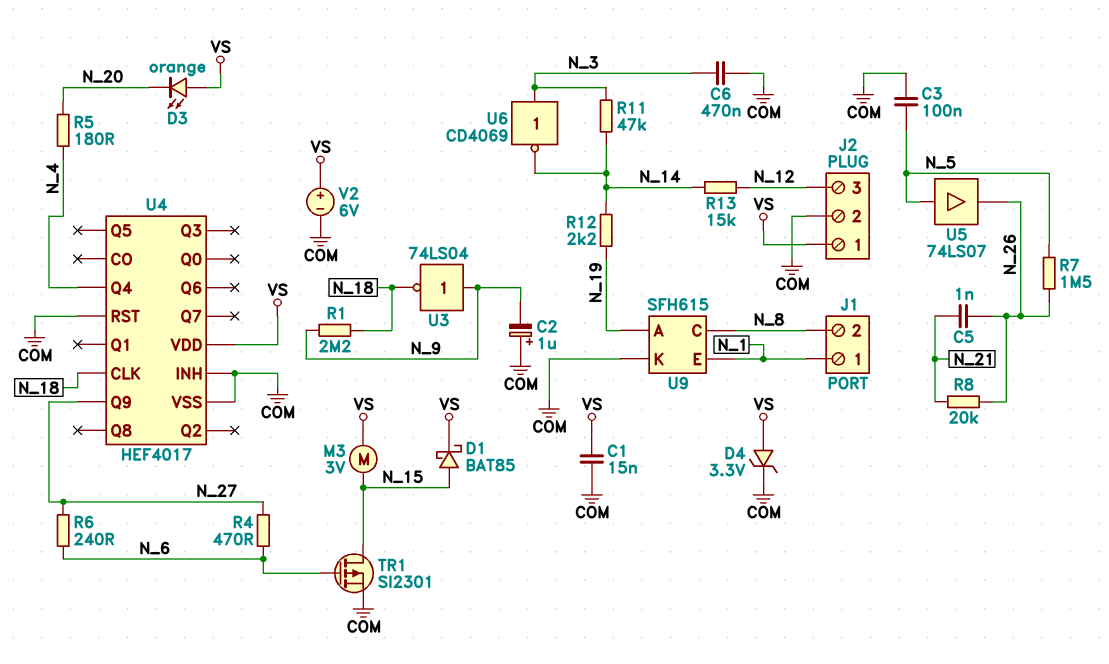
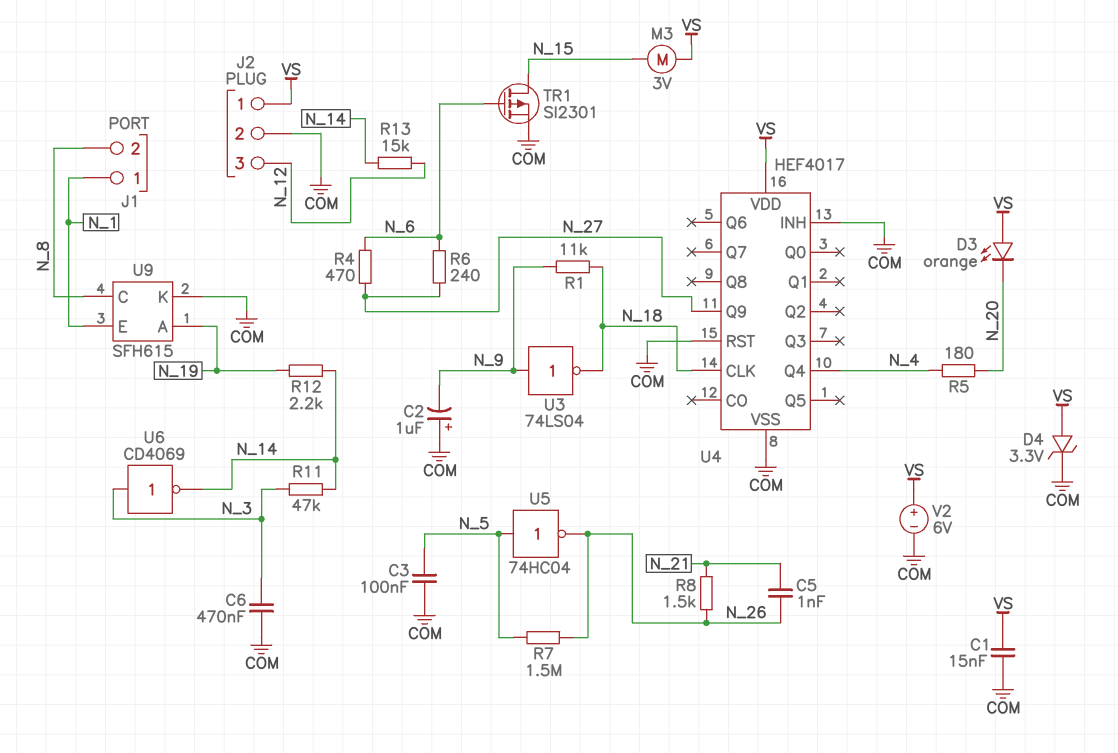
D1: schottky BAT85 (A N_15, K VS) -> none
R1: 2.2M (N_9, N_18) -> 11k (N_9, N_18)
R8: 20k (N_21, N_26) -> 1.5k (N_21, N_26)
U5: buffer 74LS07 (in N_5, out N_26) -> NOT 74HC04 (in N_5, out N_26)

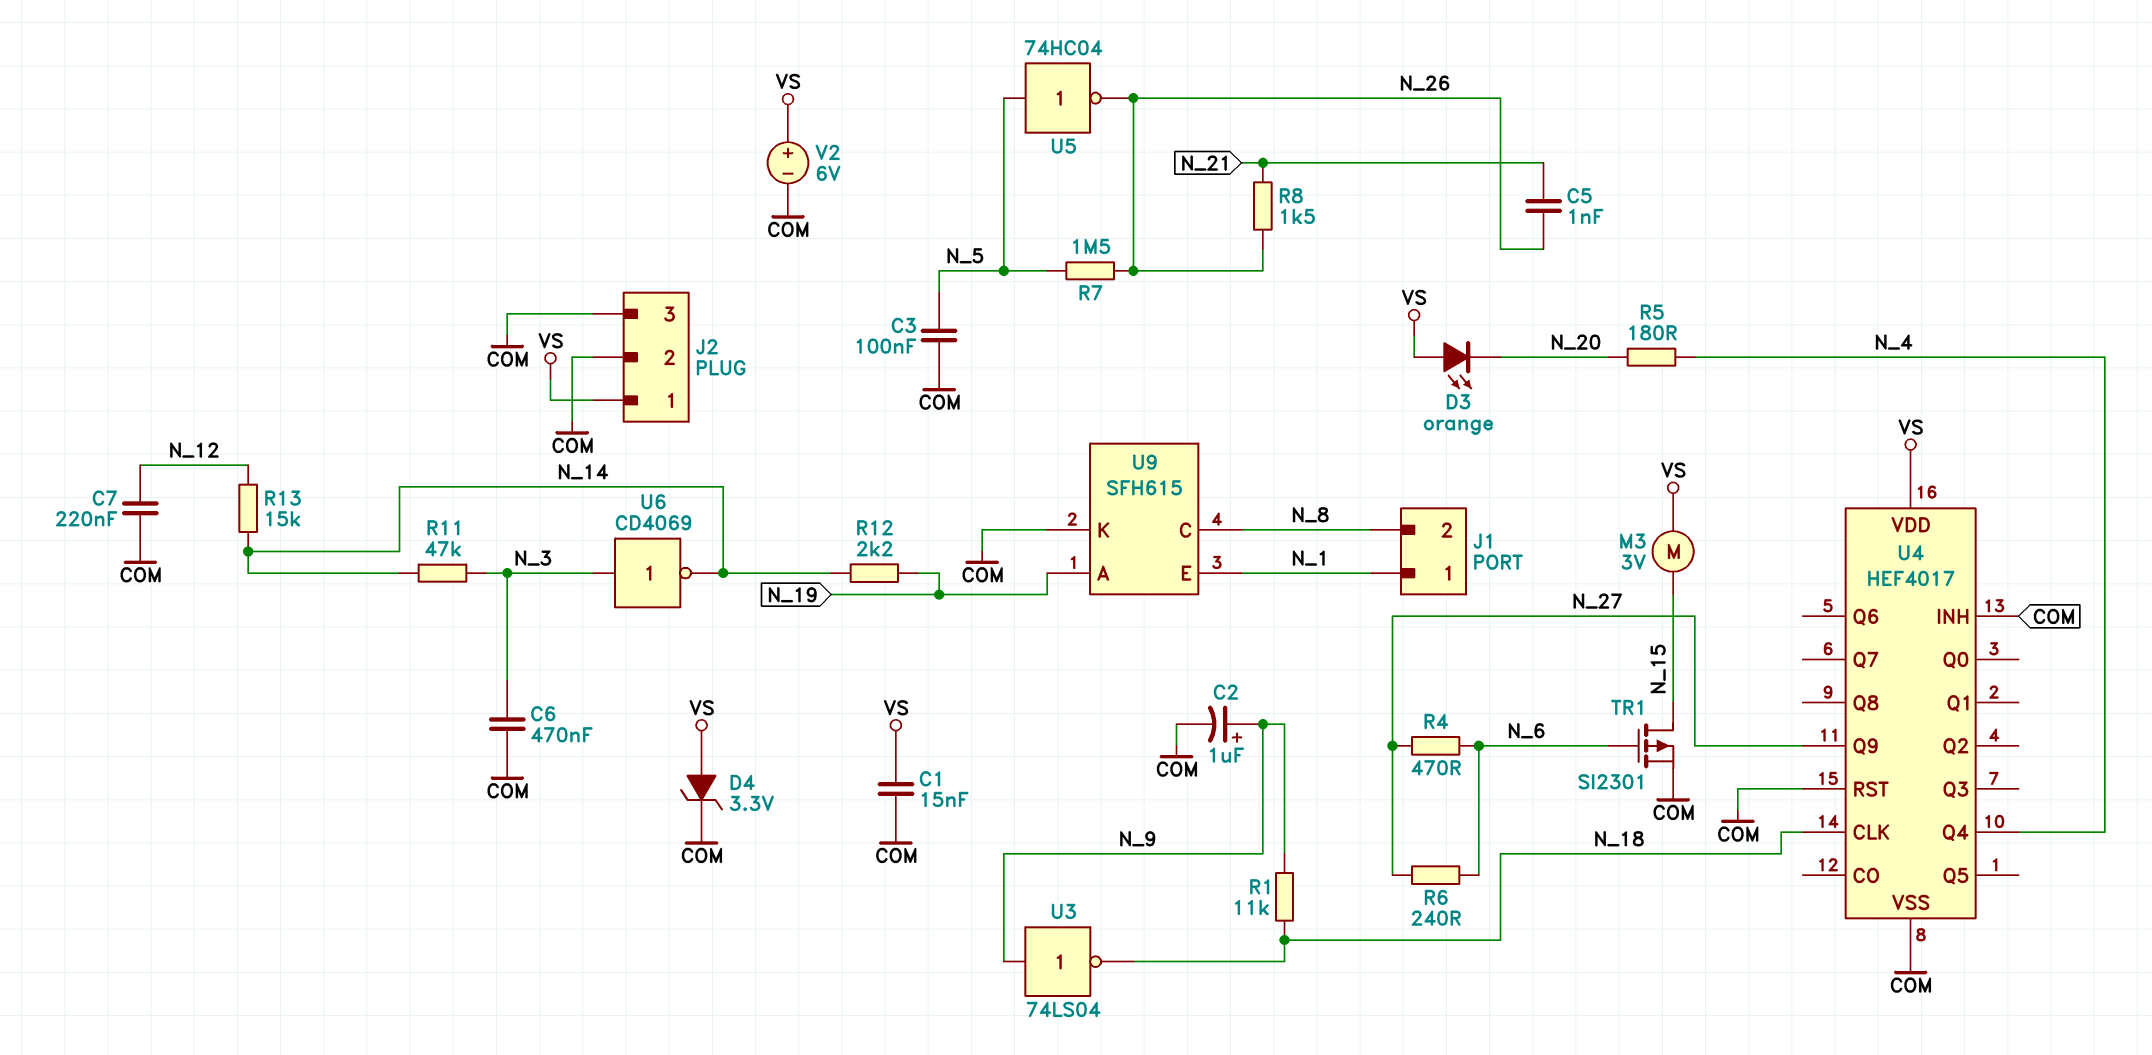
C2: 1uF (plus COM, minus N_9) -> 1uF (plus N_9, minus COM)
C7: none -> 220nF (COM, N_12)
J2 pin 3: N_12 -> COM

